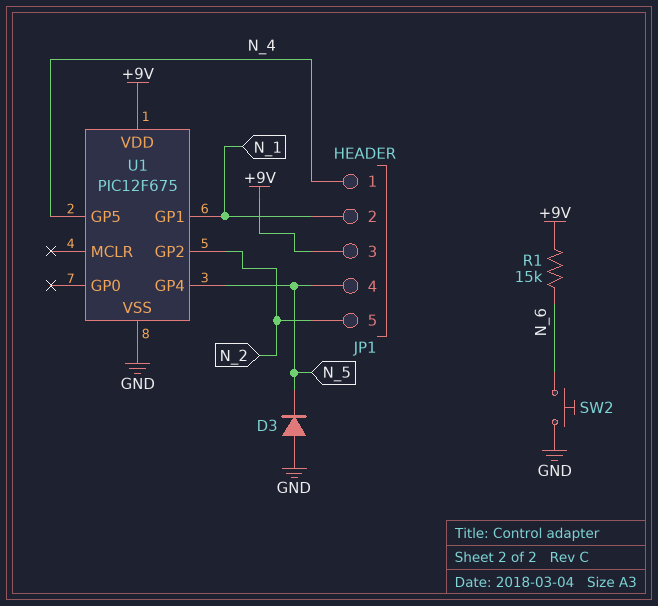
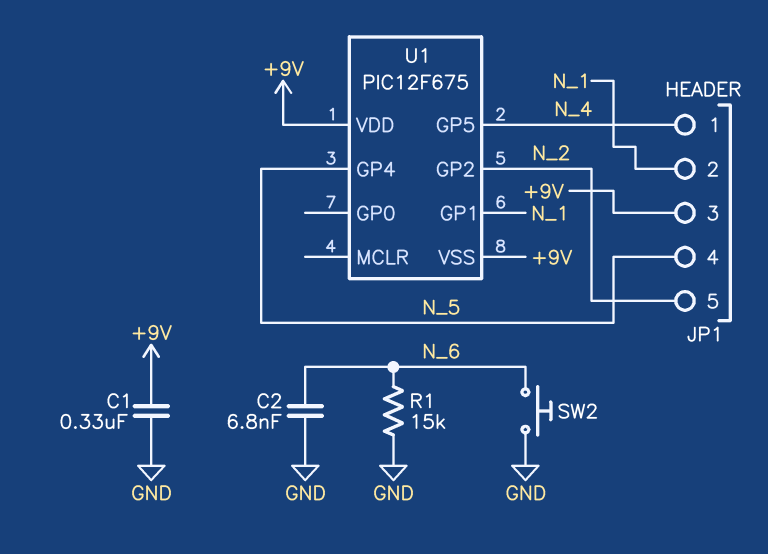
C1: none -> 330nF (+9V, GND)
C2: none -> 6.8nF (GND, N_6)
D3: diode (A GND, K N_5) -> none
R1: 15k (+9V, N_6) -> 15k (GND, N_6)
U1 pin VSS: GND -> +9V

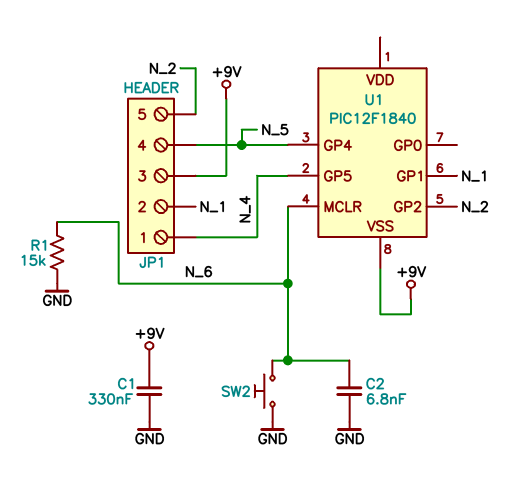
U1: PIC12F675 -> PIC12F1840
U1 pin MCLR: none -> N_6
U1 pin VDD: +9V -> none

